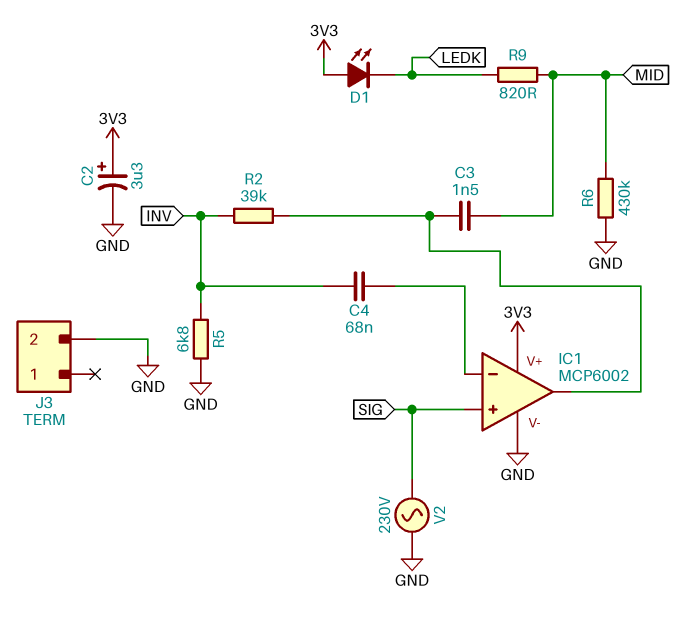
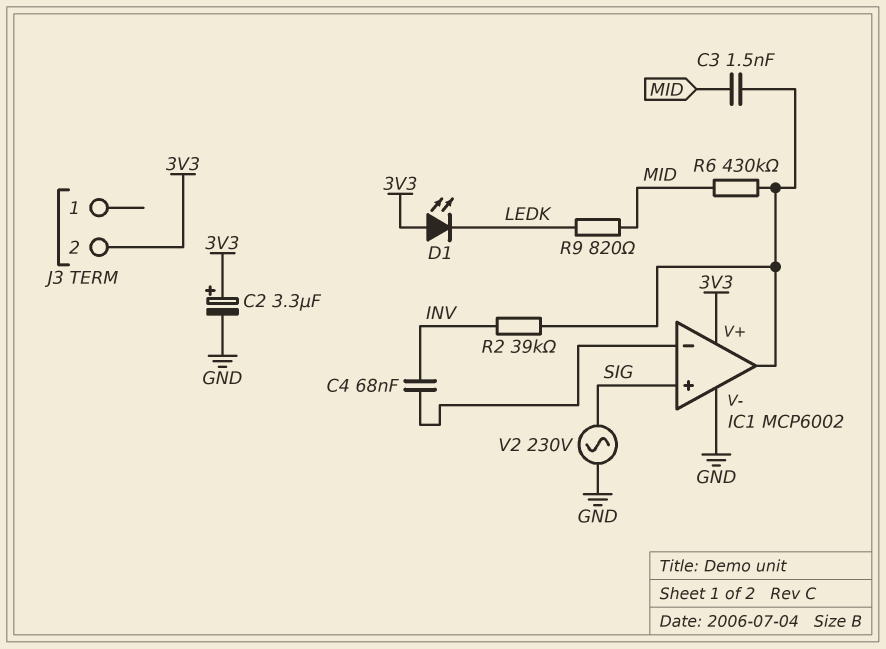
J3 pin 2: GND -> 3V3
R5: 6.8k (GND, INV) -> none
R6: 430k (GND, MID) -> 430k (IC1/out, MID)

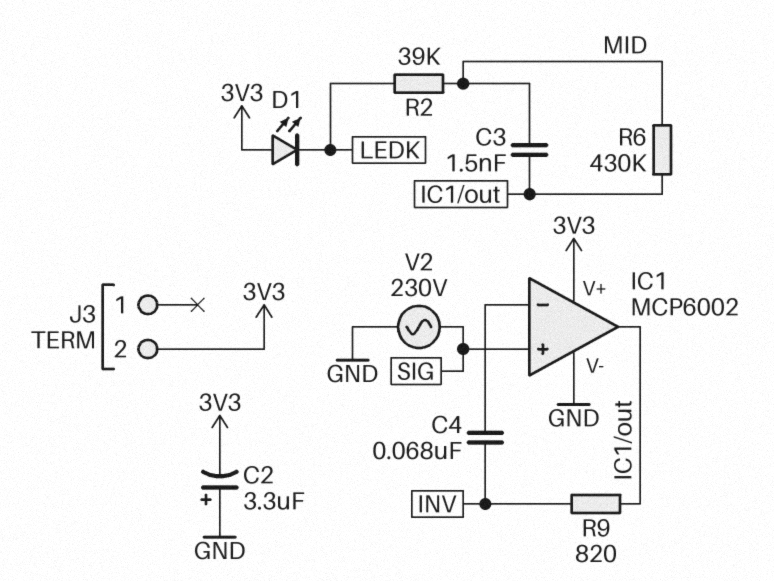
C2: 3.3uF (plus 3V3, minus GND) -> 3.3uF (plus GND, minus 3V3)
R2: 39k (IC1/out, INV) -> 39k (LEDK, MID)
R9: 820 (LEDK, MID) -> 820 (IC1/out, INV)

